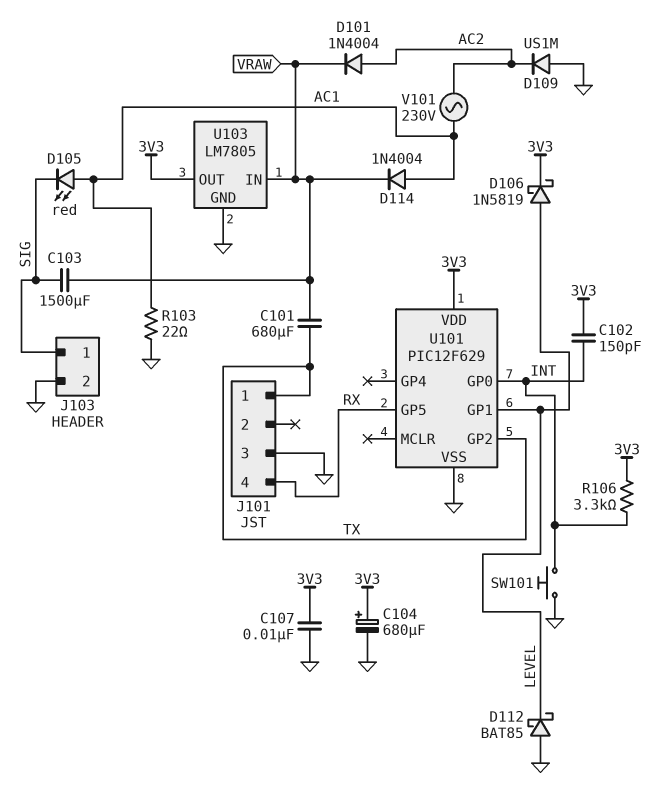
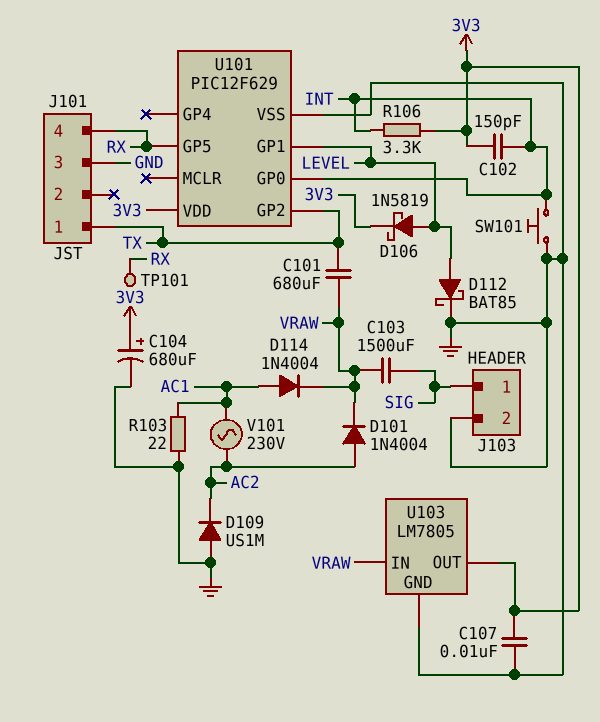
D105: LED red (A AC1, K SIG) -> none
D112: schottky BAT85 (A GND, K LEVEL) -> schottky BAT85 (A LEVEL, K GND)
TP101: none -> test point (RX)

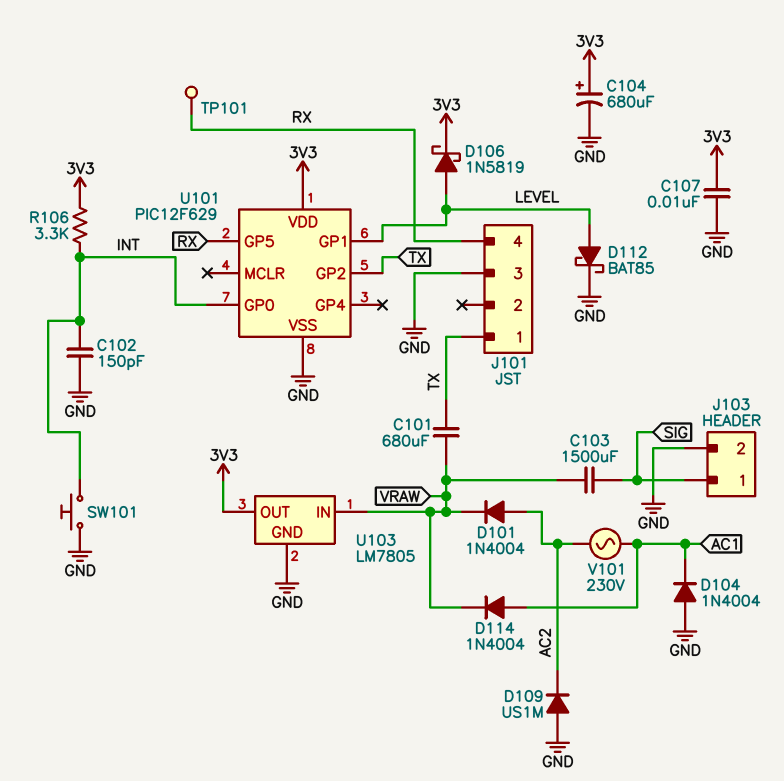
C102: 150pF (3V3, INT) -> 150pF (GND, INT)
D104: none -> diode 1N4004 (A GND, K AC1)
R103: 22 (AC1, GND) -> none

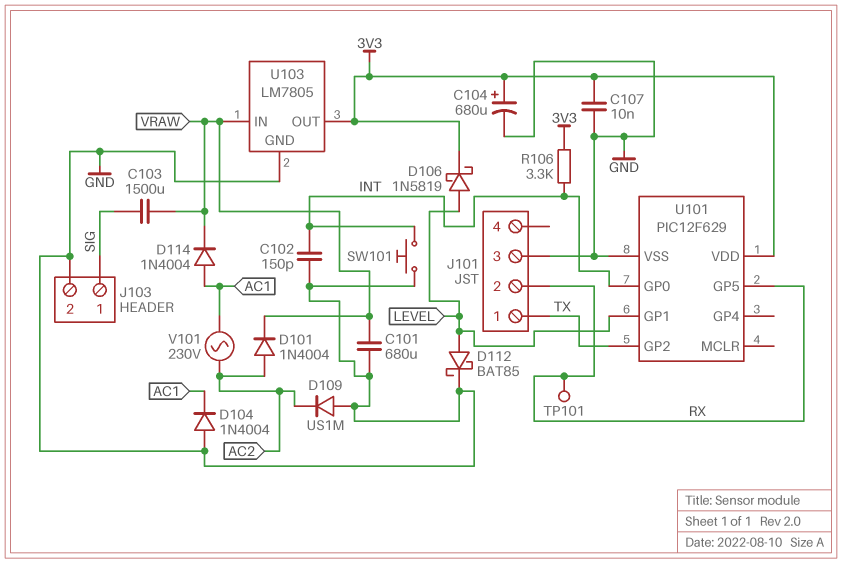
C101: 680uF (TX, VRAW) -> 680uF (GND, VRAW)
J101 pin 2: none -> RX
J101 pin 4: RX -> none

